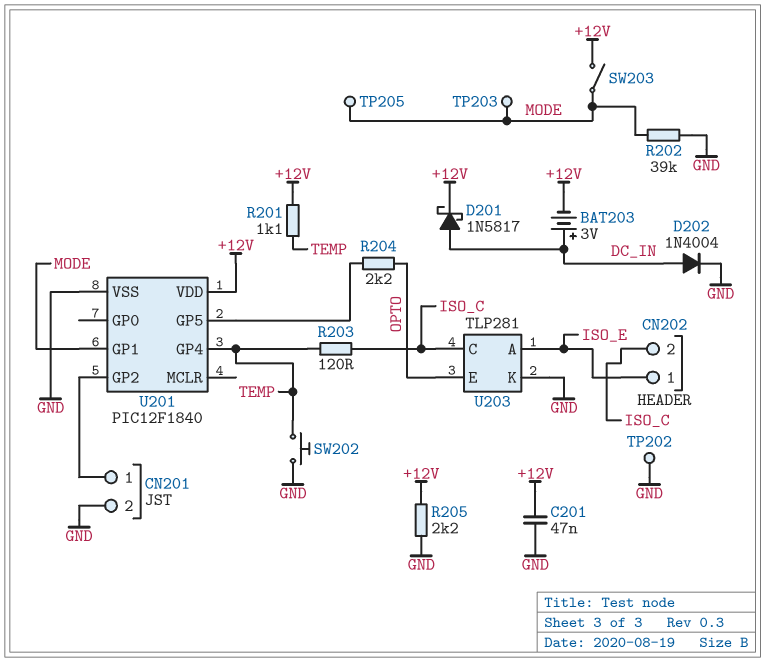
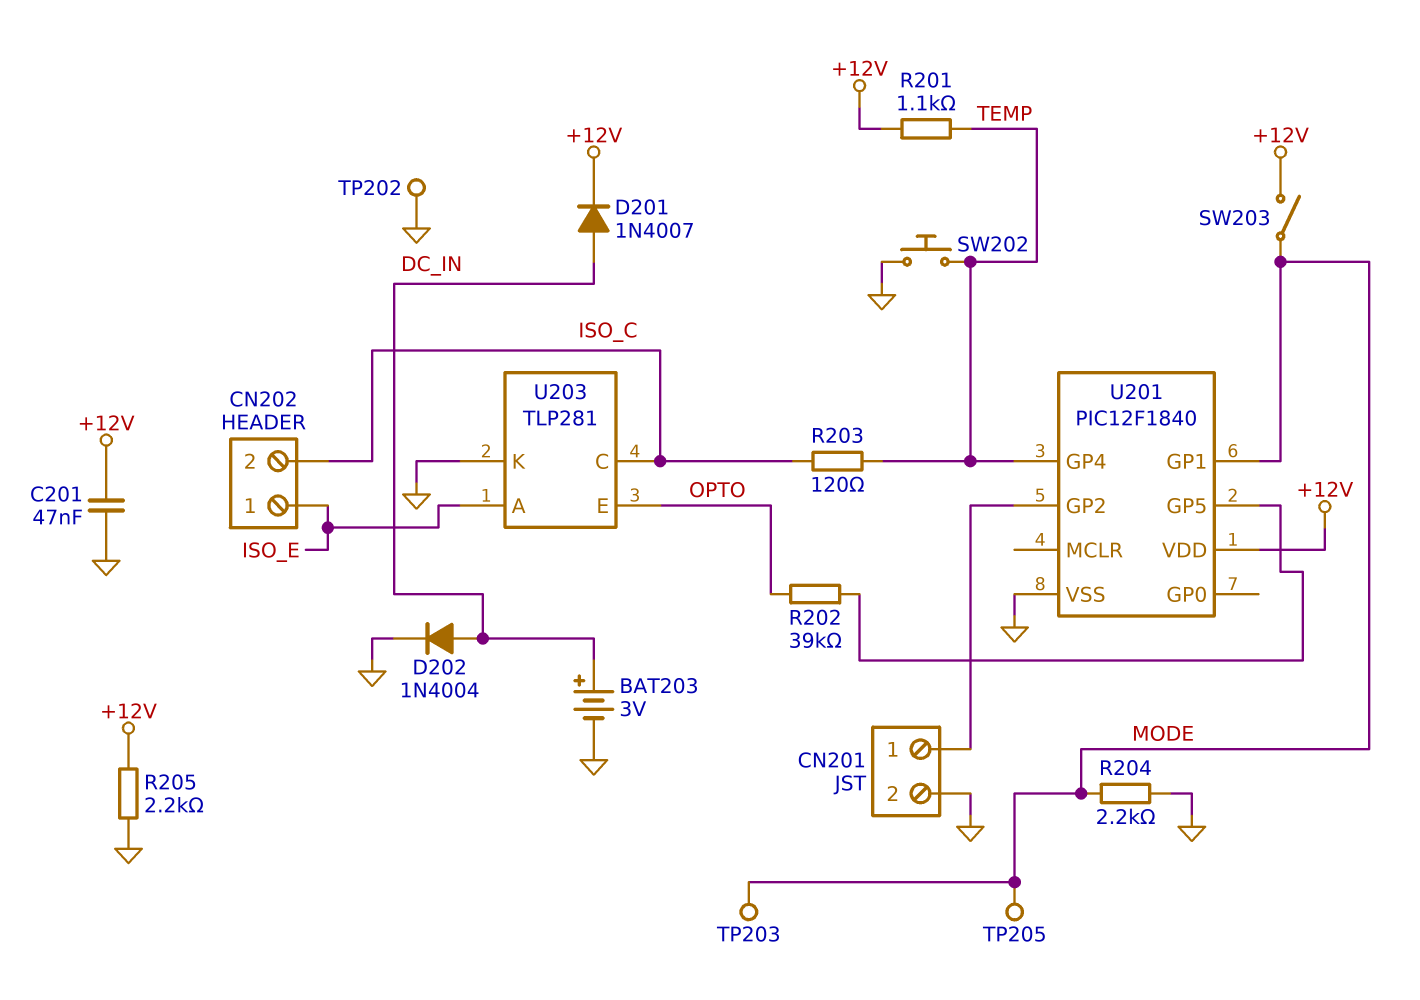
BAT203: 3V (plus DC_IN, minus +12V) -> 3V (plus DC_IN, minus GND)
D201: schottky 1N5817 (A DC_IN, K +12V) -> diode 1N4007 (A DC_IN, K +12V)
R202: 39k (GND, MODE) -> 39k (OPTO, U201/GP5)
R204: 2.2k (OPTO, U201/GP5) -> 2.2k (GND, MODE)

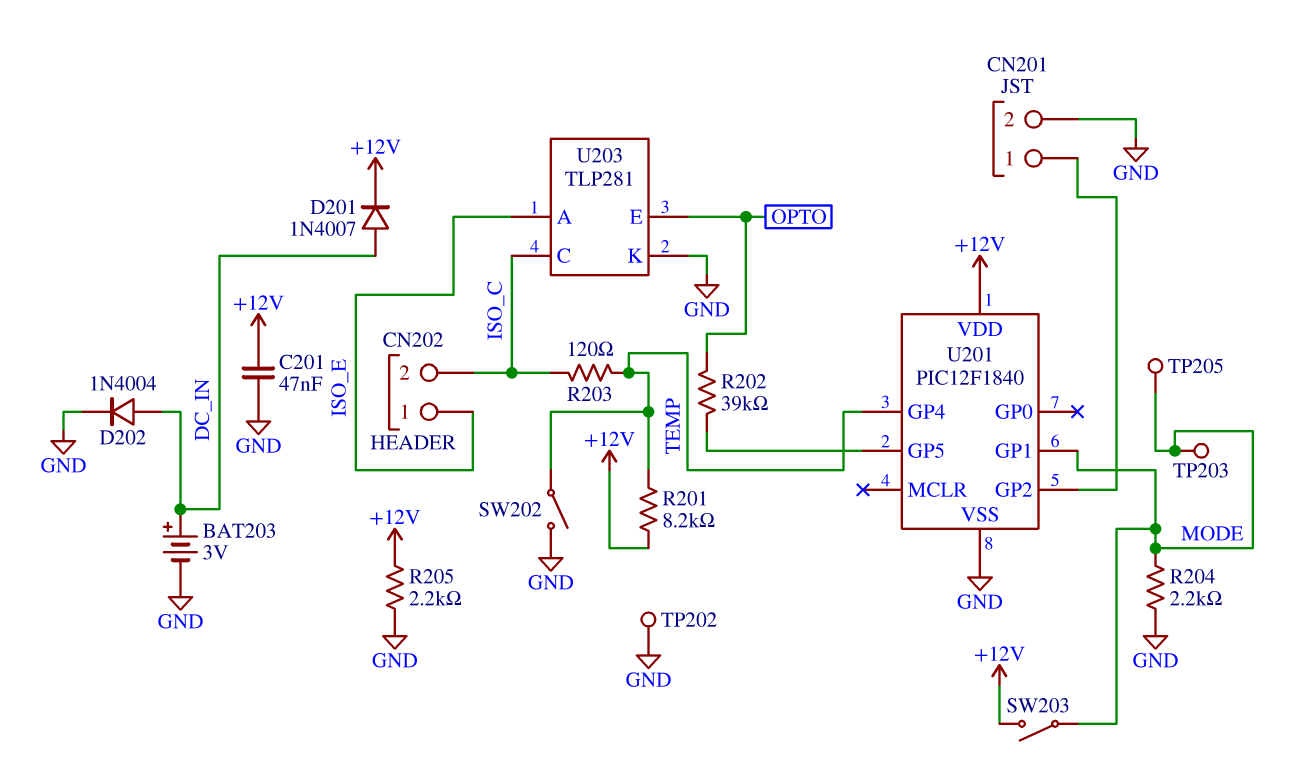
R201: 1.1k (+12V, TEMP) -> 8.2k (+12V, TEMP)
SW202: button (GND, TEMP) -> switch (GND, TEMP)

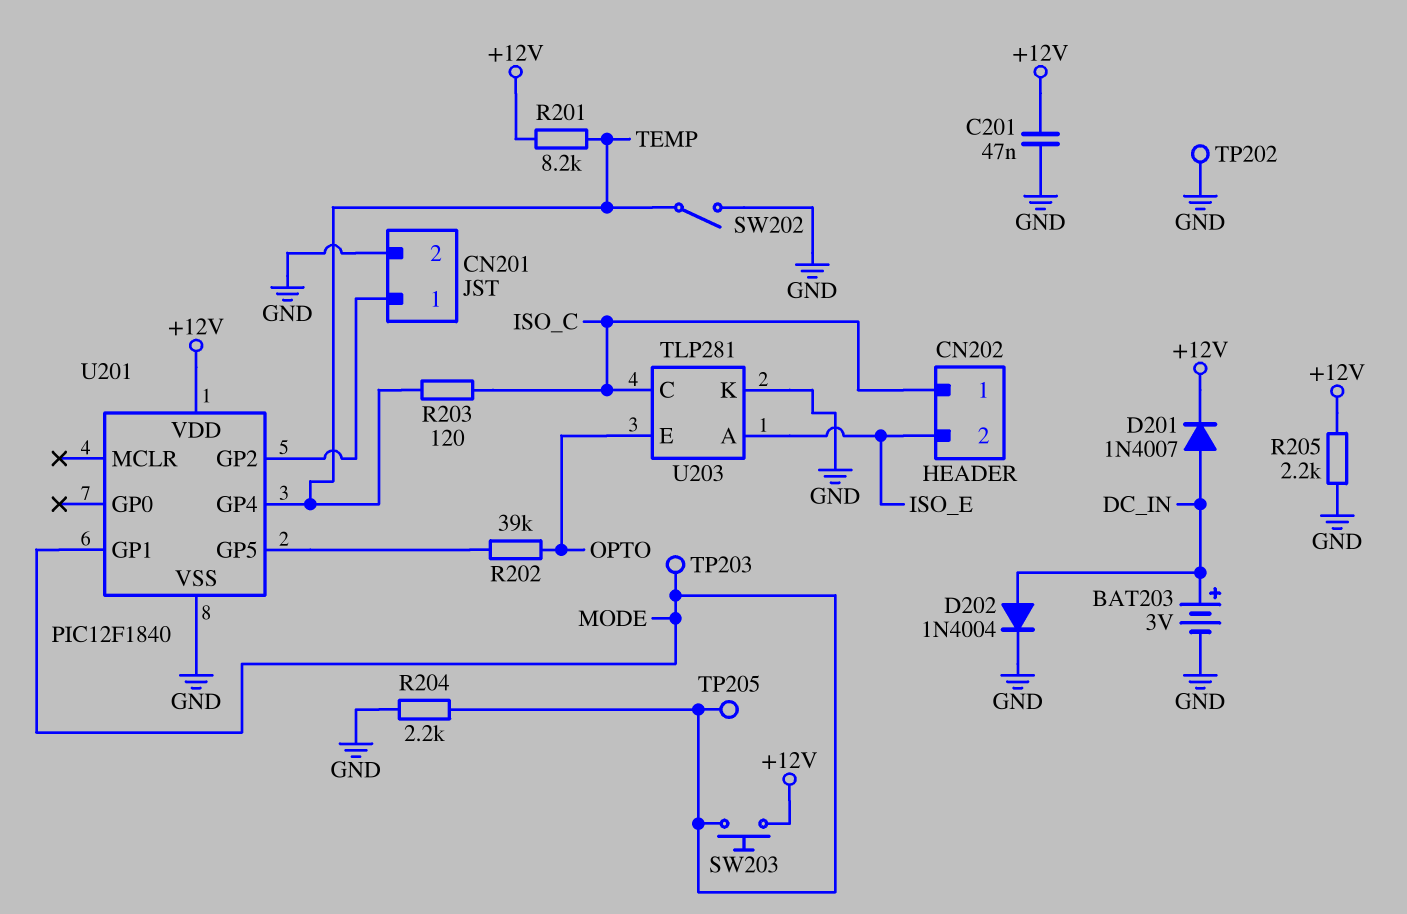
CN202 pin 1: ISO_E -> ISO_C
CN202 pin 2: ISO_C -> ISO_E
SW203: switch (+12V, MODE) -> button (+12V, MODE)

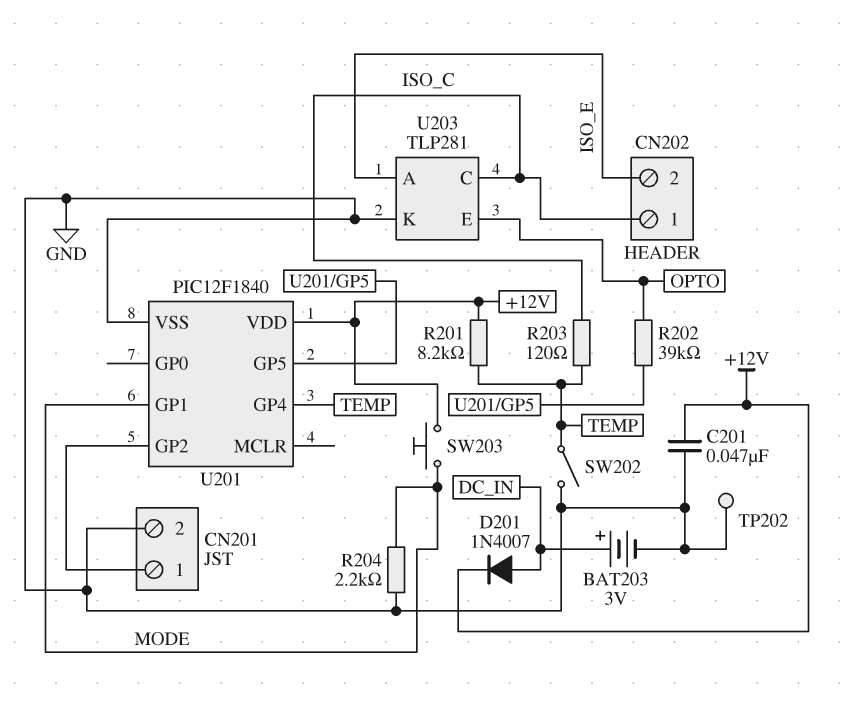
D202: diode 1N4004 (A DC_IN, K GND) -> none
R205: 2.2k (+12V, GND) -> none
TP203: test point (MODE) -> none
TP205: test point (MODE) -> none

